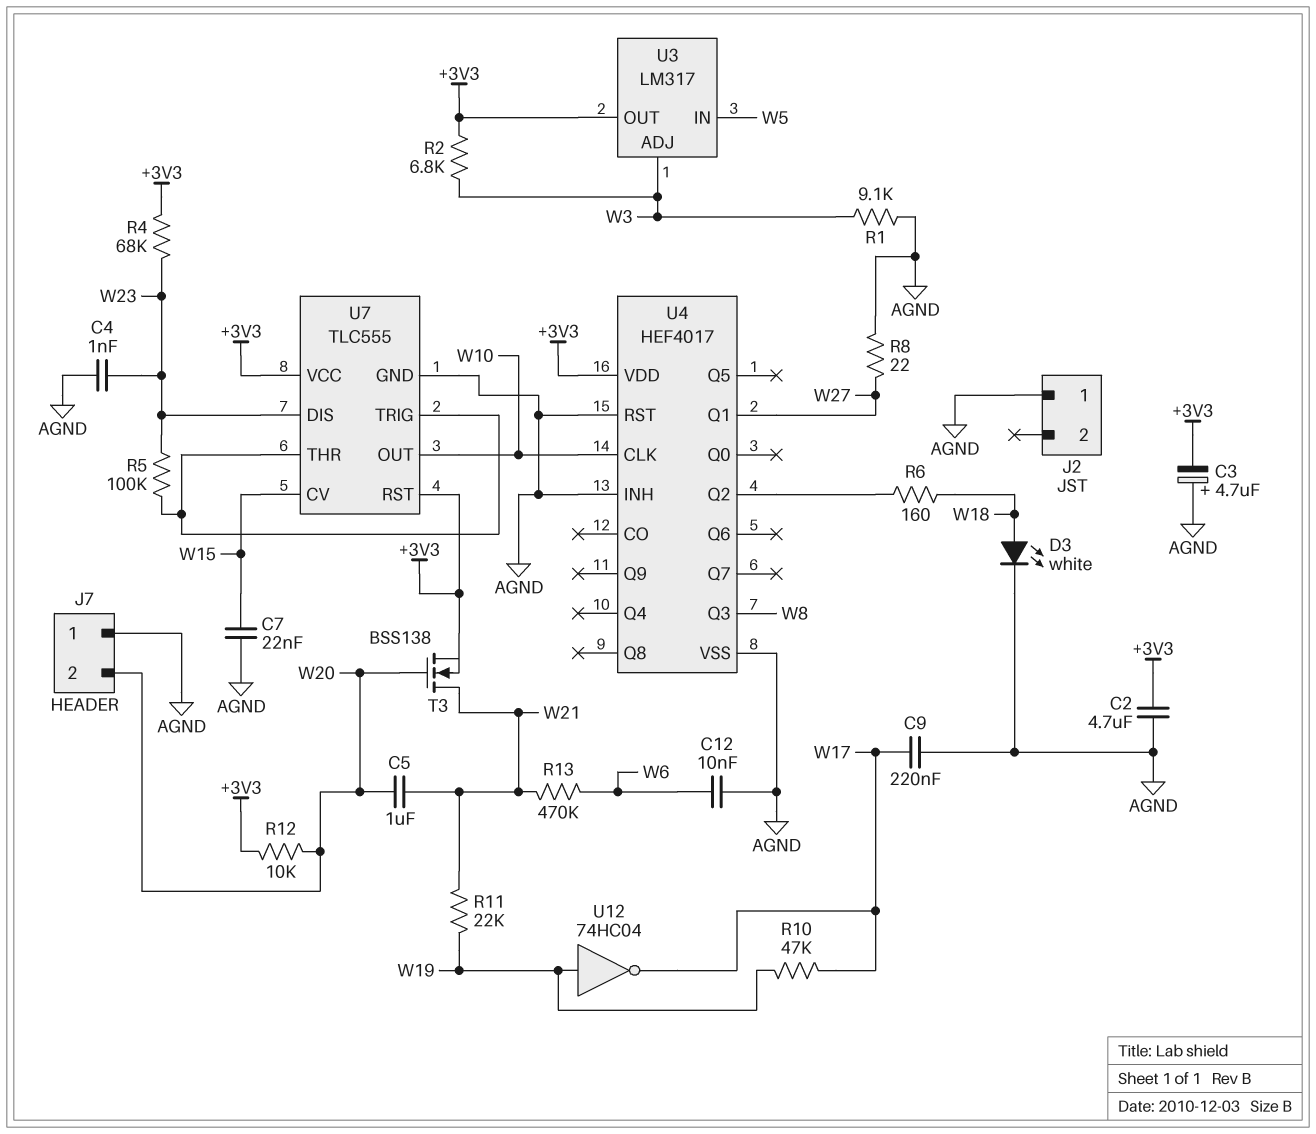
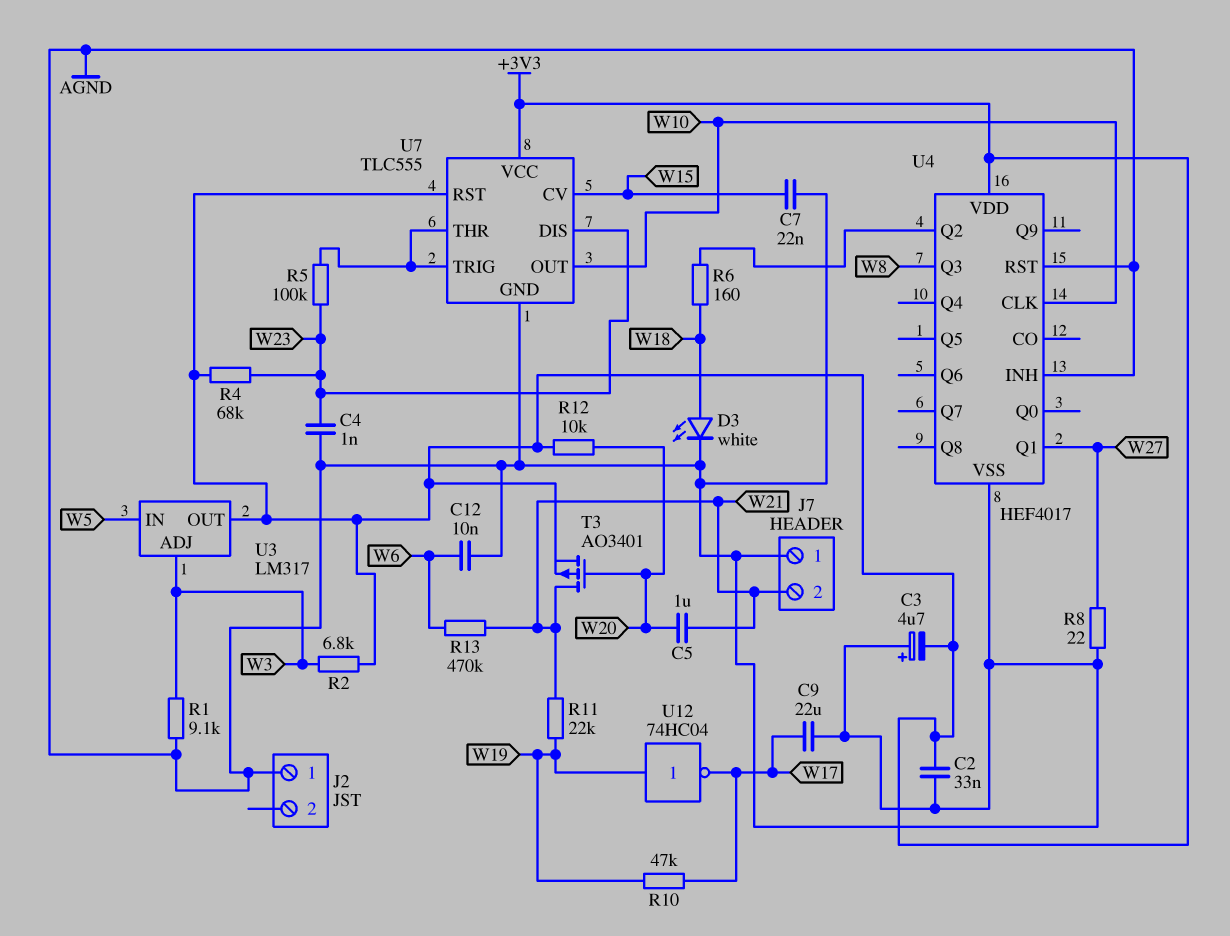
C2: 4.7uF (+3V3, AGND) -> 33nF (+3V3, AGND)
C9: 220nF (AGND, W17) -> 22uF (AGND, W17)
J7 pin 2: W20 -> W21
T3: NMOS BSS138 (G W20, D W21, S +3V3) -> PMOS AO3401 (G W20, D W21, S +3V3)

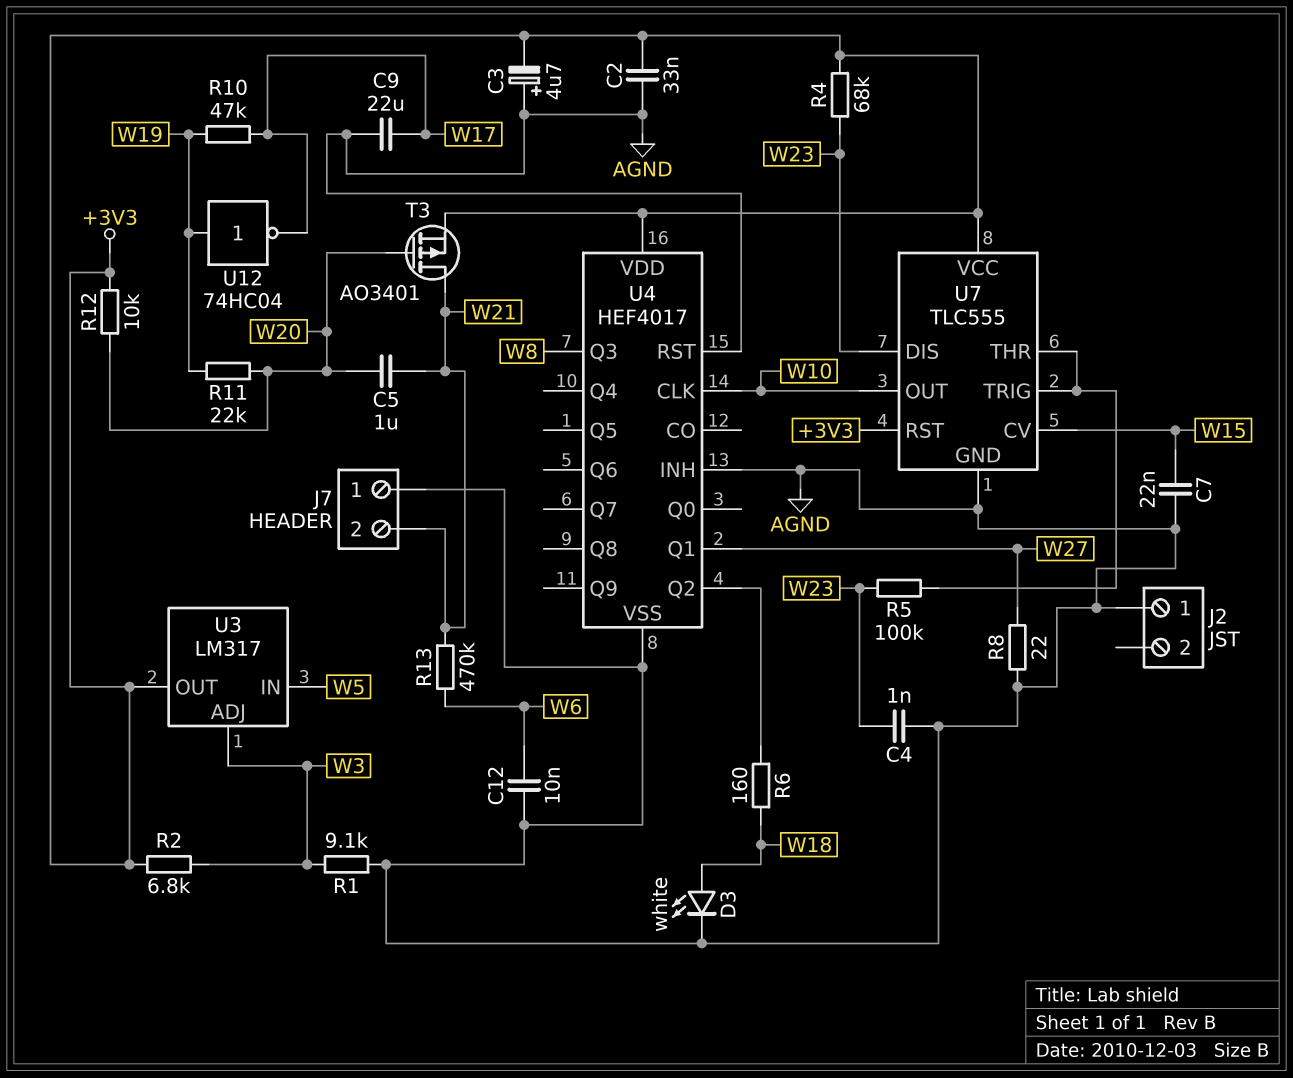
R11: 22k (W19, W21) -> 22k (W19, W20)

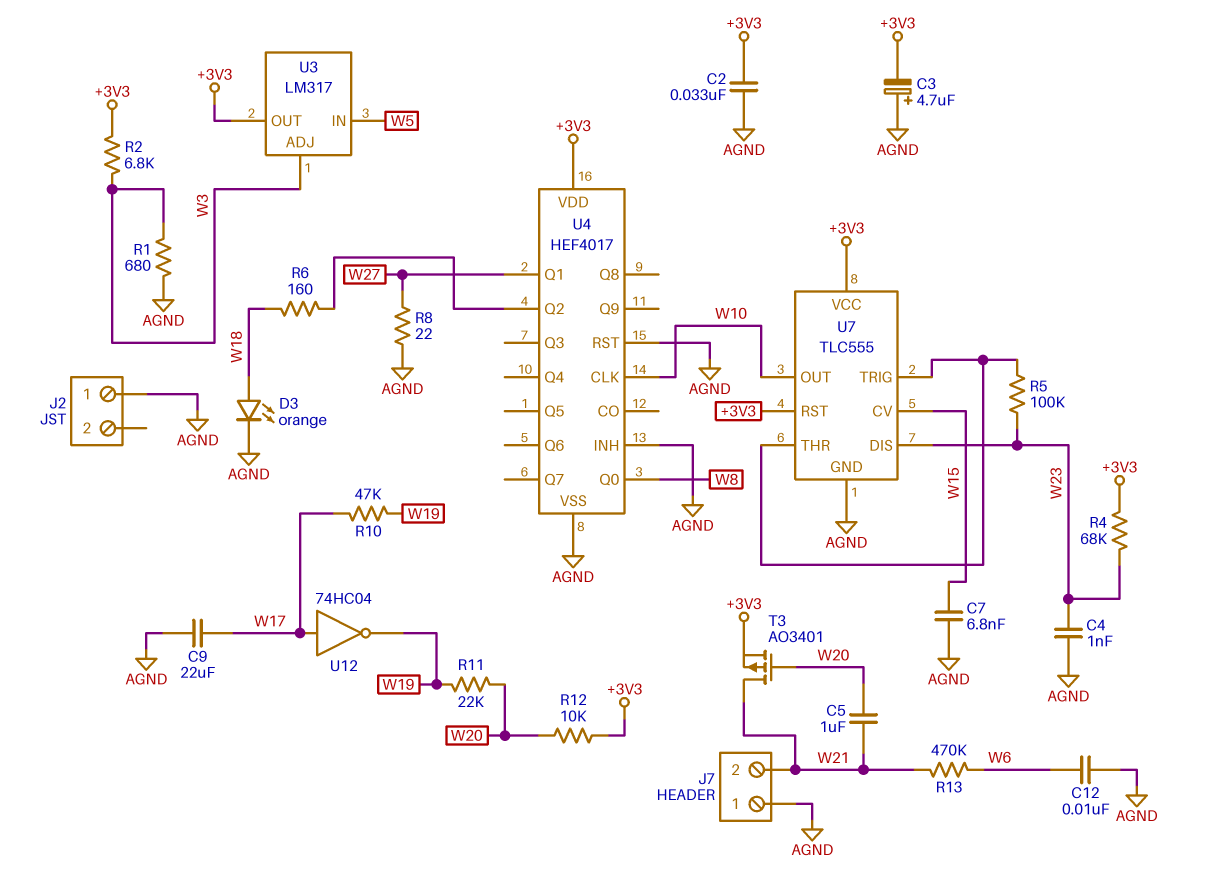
C7: 22nF (AGND, W15) -> 6.8nF (AGND, W15)
D3: LED white (A W18, K AGND) -> LED orange (A W18, K AGND)
R1: 9.1k (AGND, W3) -> 680 (AGND, W3)
U4 pin Q0: none -> W8
U4 pin Q3: W8 -> none
U12: NOT 74HC04 (in W19, out W17) -> NOT 74HC04 (in W17, out W19)

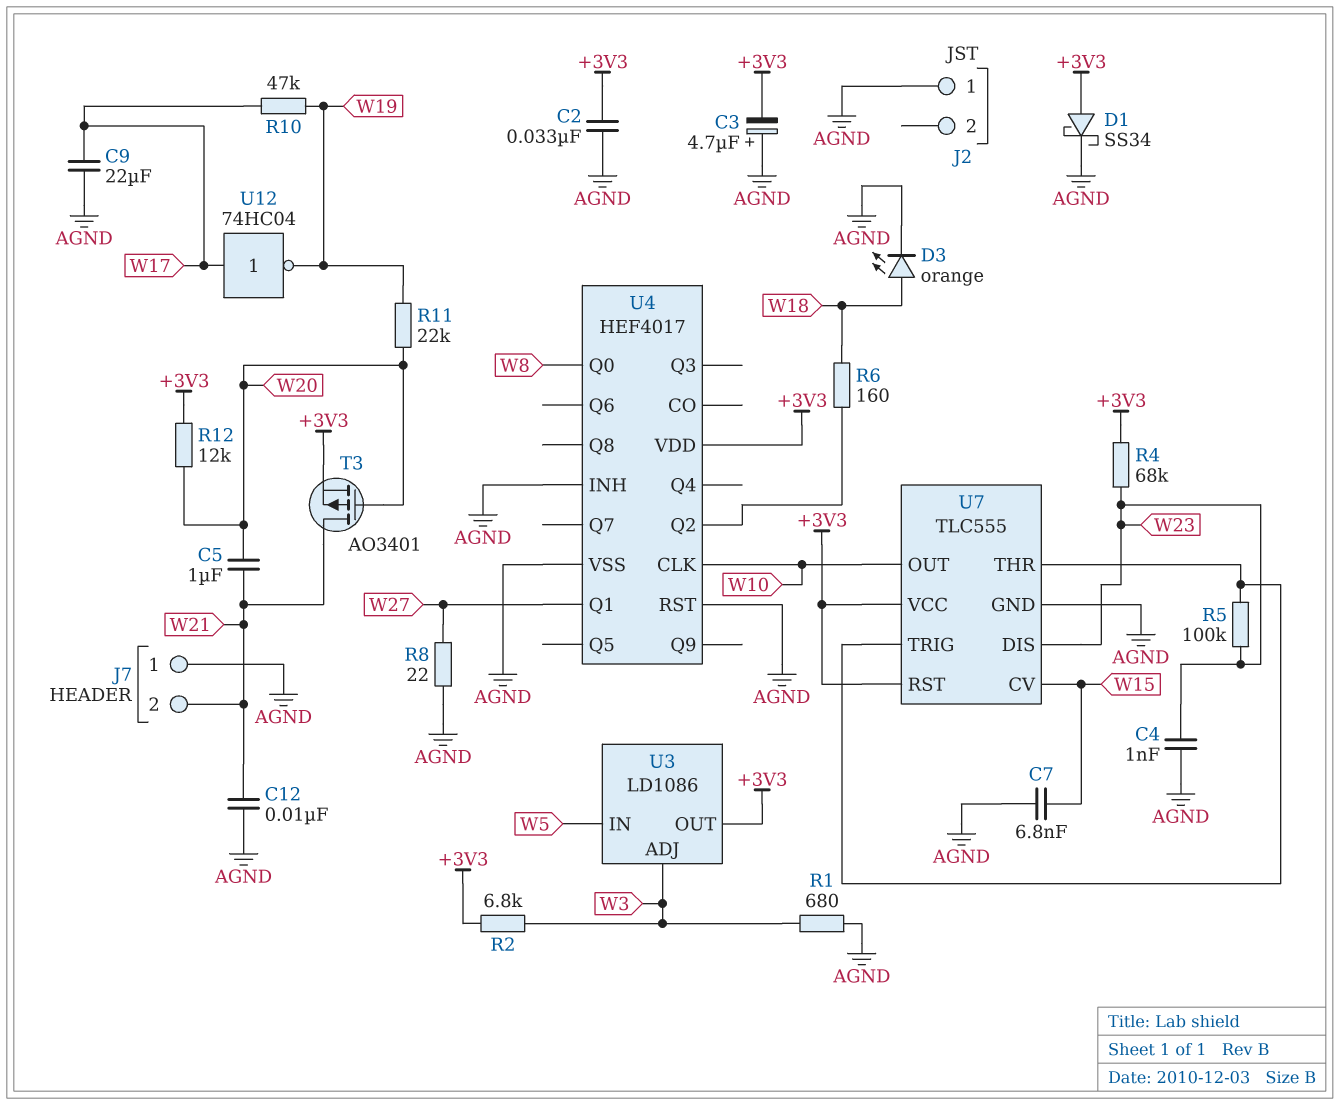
C12: 10nF (AGND, W6) -> 10nF (AGND, W21)
D1: none -> schottky SS34 (A +3V3, K AGND)
R12: 10k (+3V3, W20) -> 12k (+3V3, W20)
R13: 470k (W6, W21) -> none
U3: LM317 -> LD1086

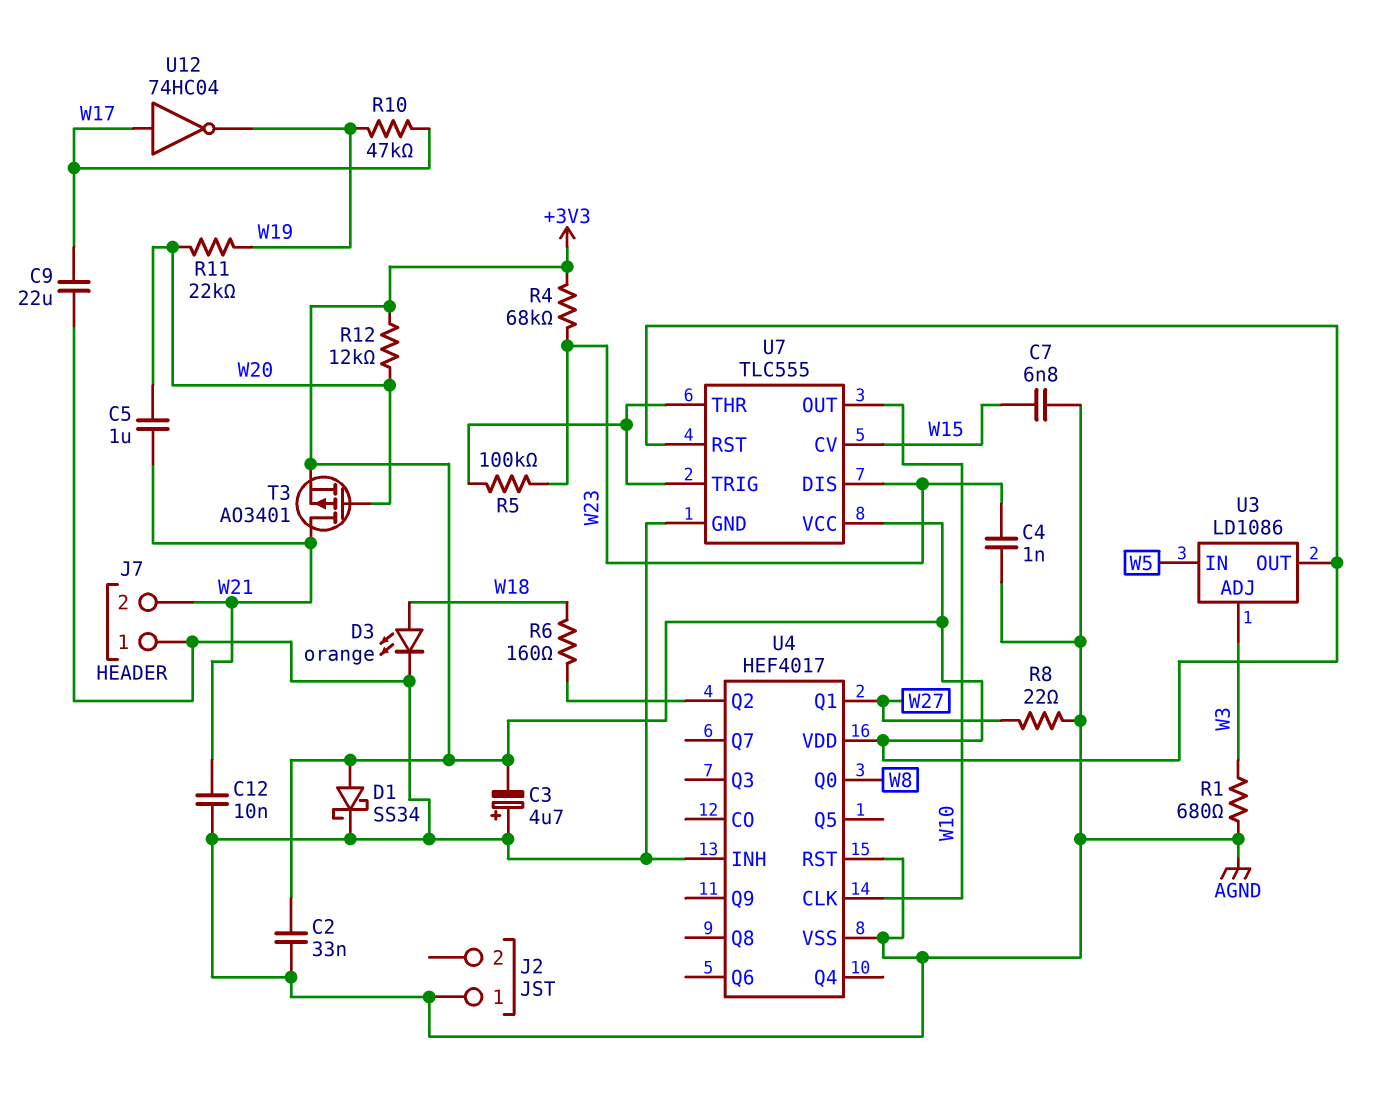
R2: 6.8k (+3V3, W3) -> none

